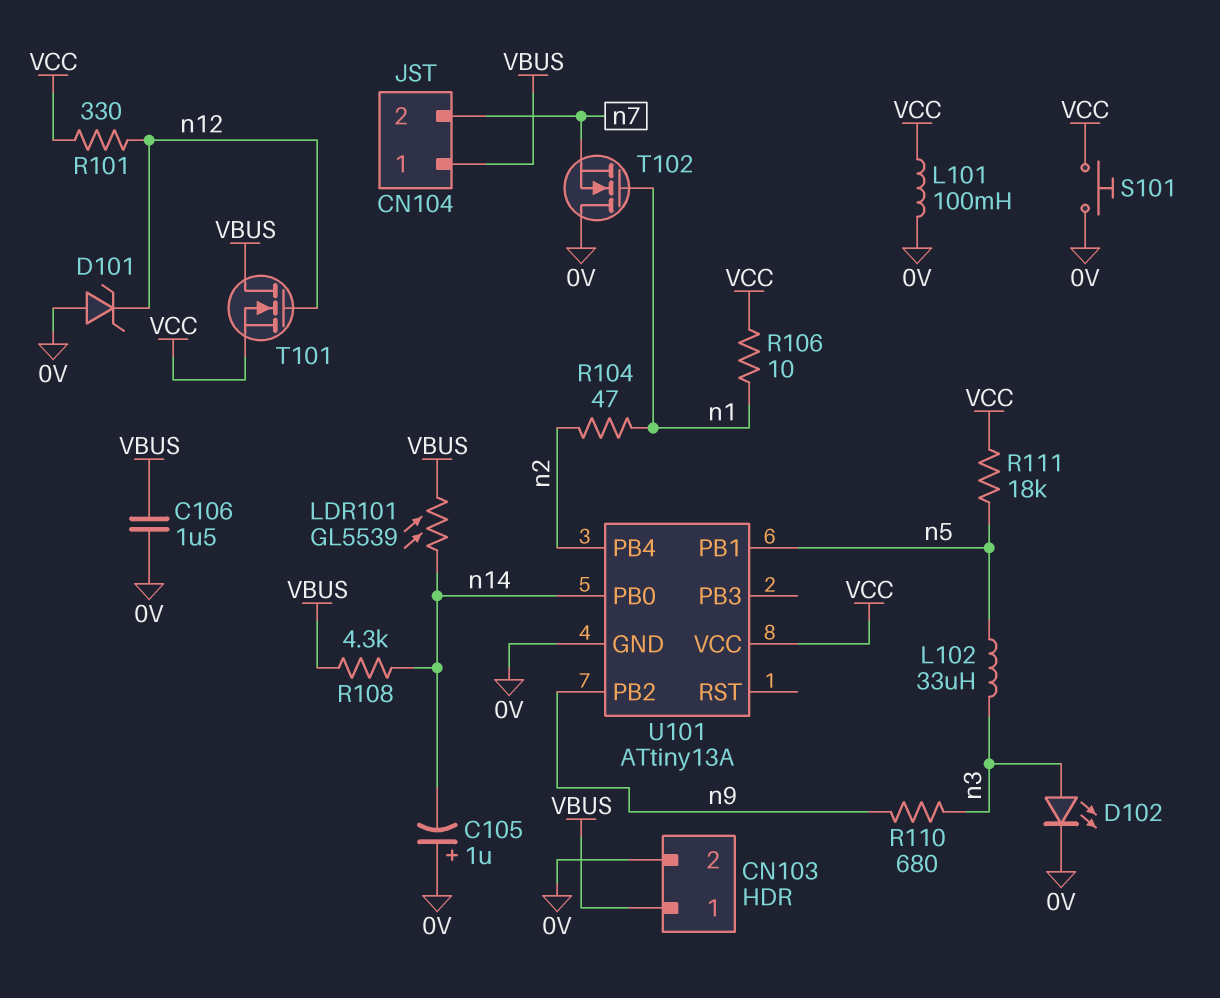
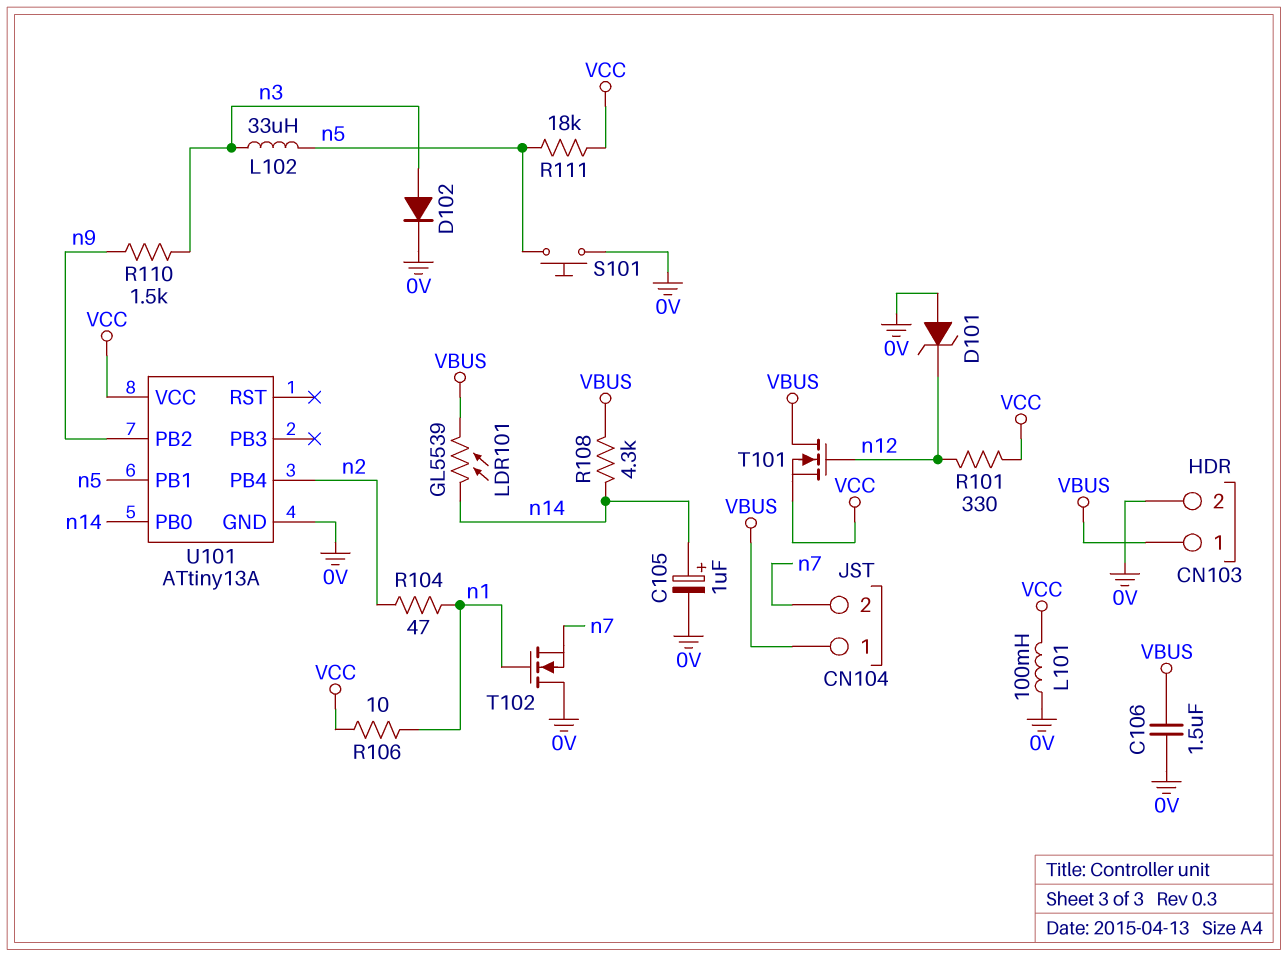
C105: 1uF (plus 0V, minus n14) -> 1uF (plus n14, minus 0V)
D102: LED (A n3, K 0V) -> diode (A n3, K 0V)
R110: 680 (n3, n9) -> 1.5k (n3, n9)
S101: button (0V, VCC) -> button (0V, n5)

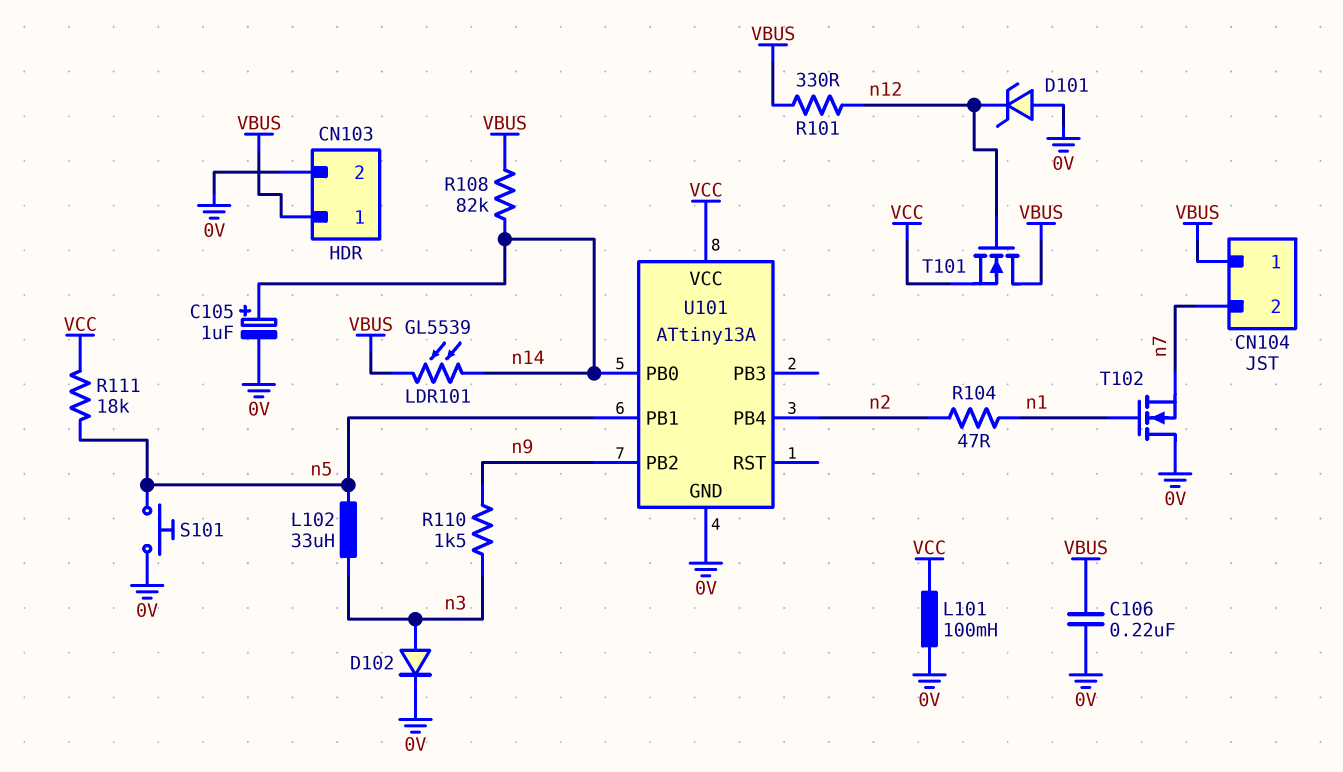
C106: 1.5uF (0V, VBUS) -> 220nF (0V, VBUS)
R101: 330 (VCC, n12) -> 330 (VBUS, n12)
R106: 10 (VCC, n1) -> none
R108: 4.3k (VBUS, n14) -> 82k (VBUS, n14)

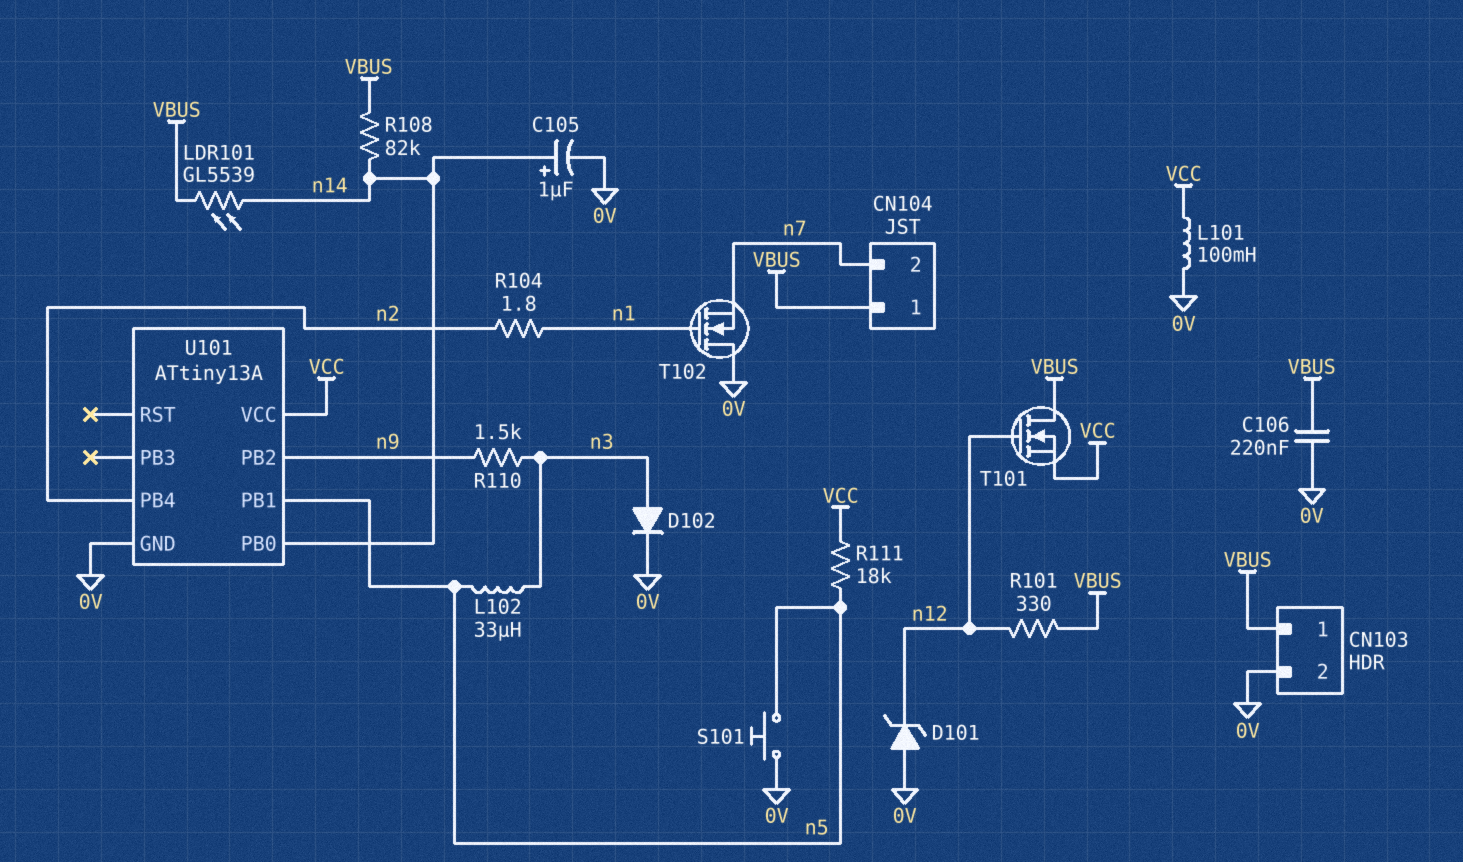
R104: 47 (n1, n2) -> 1.8 (n1, n2)

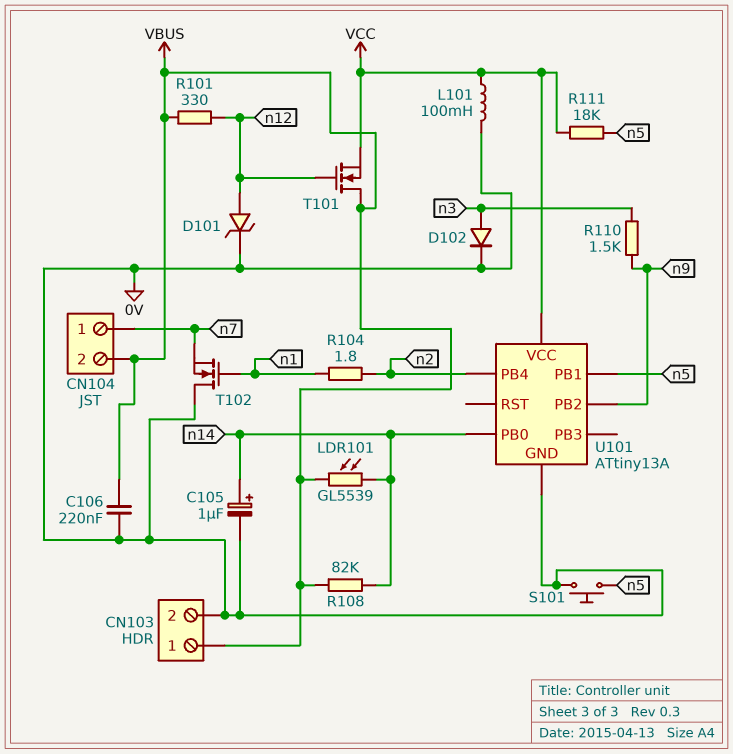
CN104 pin 1: VBUS -> n7
CN104 pin 2: n7 -> VBUS
D101: zener (A 0V, K n12) -> zener (A n12, K 0V)
L102: 33uH (n3, n5) -> none

